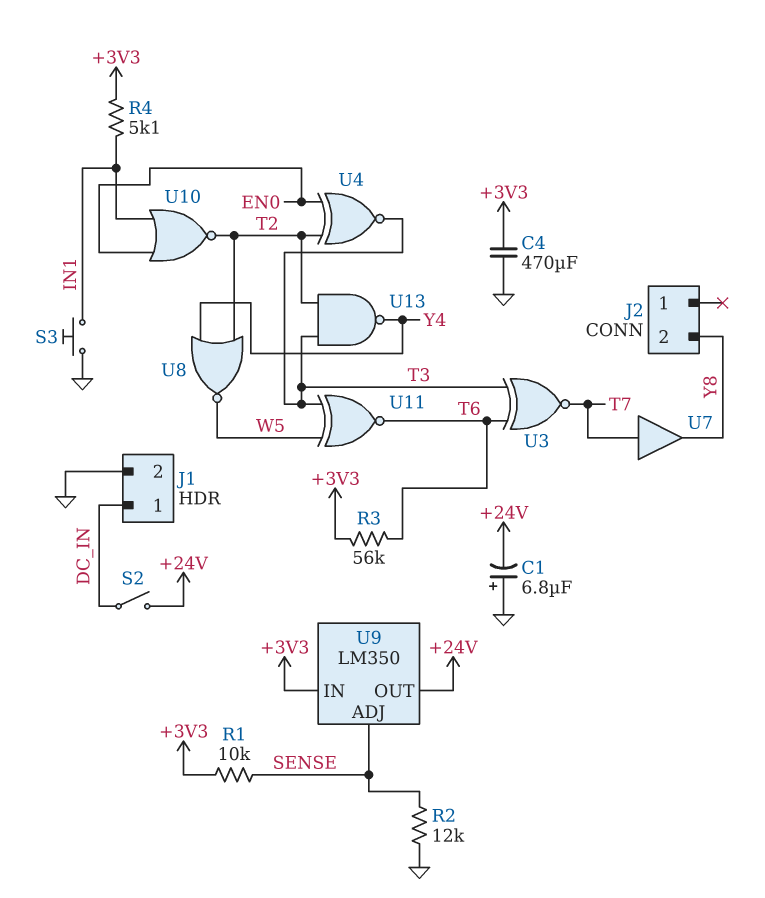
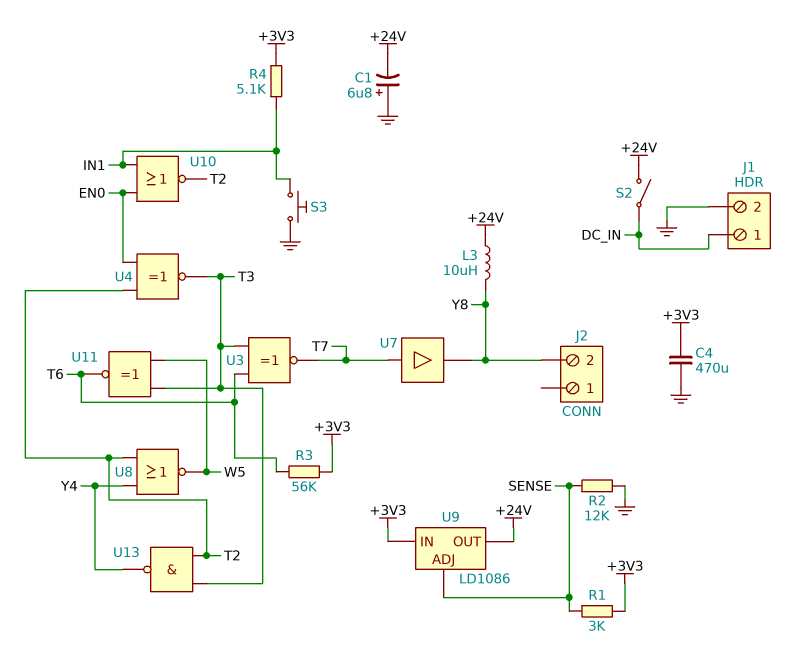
L3: none -> 10uH (+24V, Y8)
R1: 10k (+3V3, SENSE) -> 3k (+3V3, SENSE)
U9: LM350 -> LD1086

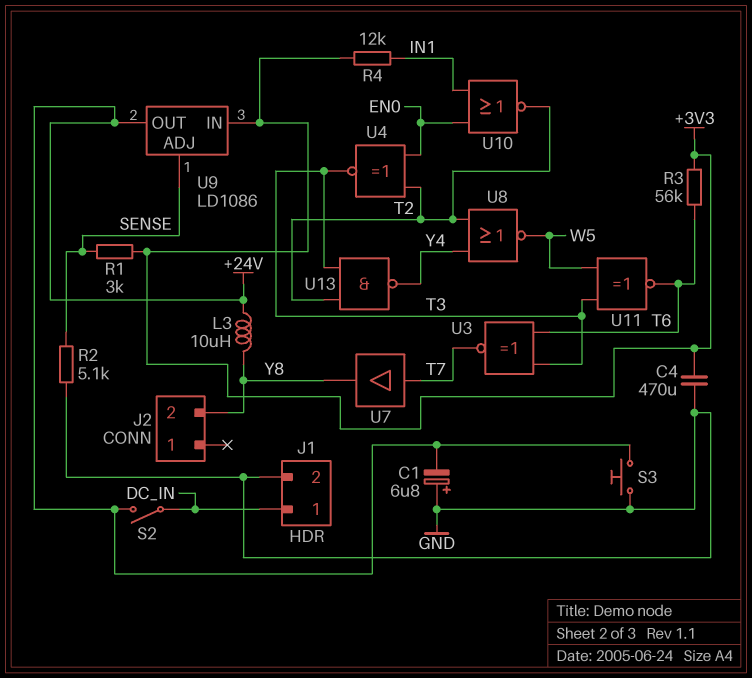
R2: 12k (GND, SENSE) -> 5.1k (GND, SENSE)
R4: 5.1k (+3V3, IN1) -> 12k (+3V3, IN1)
S3: button (GND, IN1) -> button (+24V, GND)

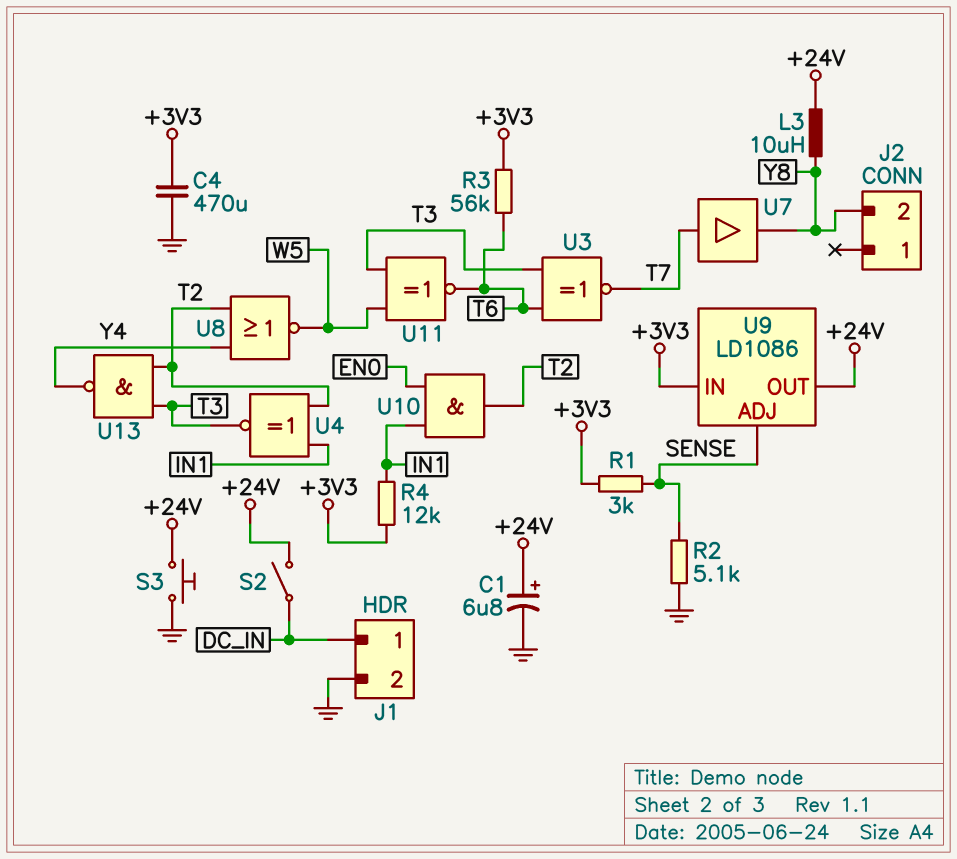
C1: 6.8uF (plus GND, minus +24V) -> 6.8uF (plus +24V, minus GND)
U4: XNOR (in EN0, in T2, out T3) -> XNOR (in IN1, in T2, out T3)
U10: NOR (in EN0, in IN1, out T2) -> AND (in EN0, in IN1, out T2)

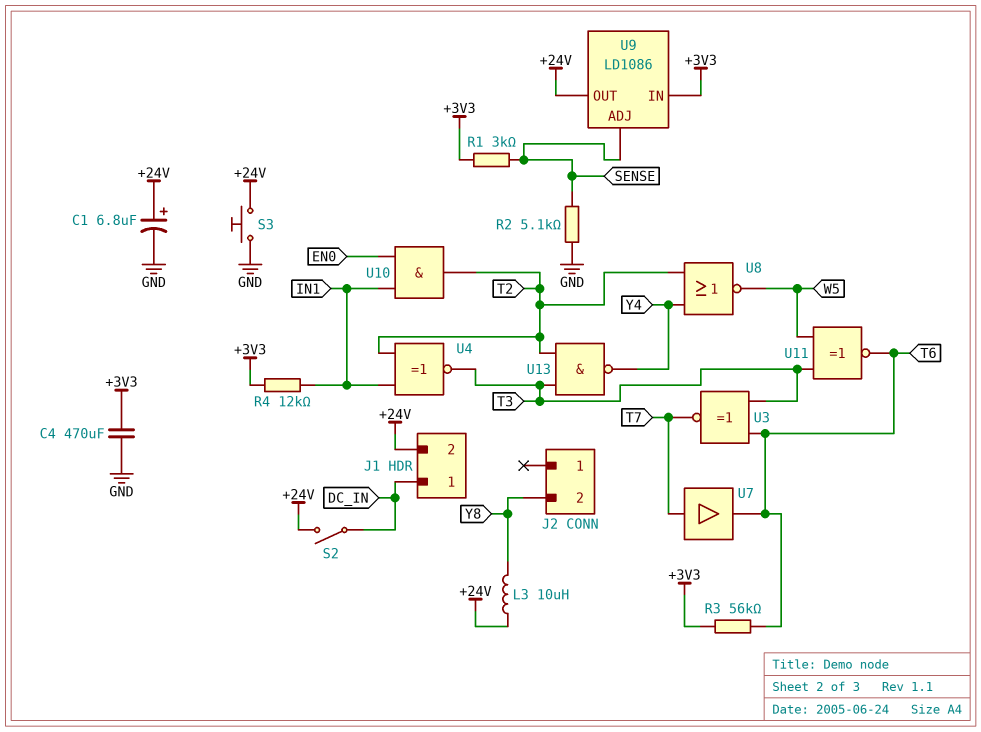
J1 pin 2: GND -> +24V
U7: buffer (in T7, out Y8) -> buffer (in T7, out T6)

